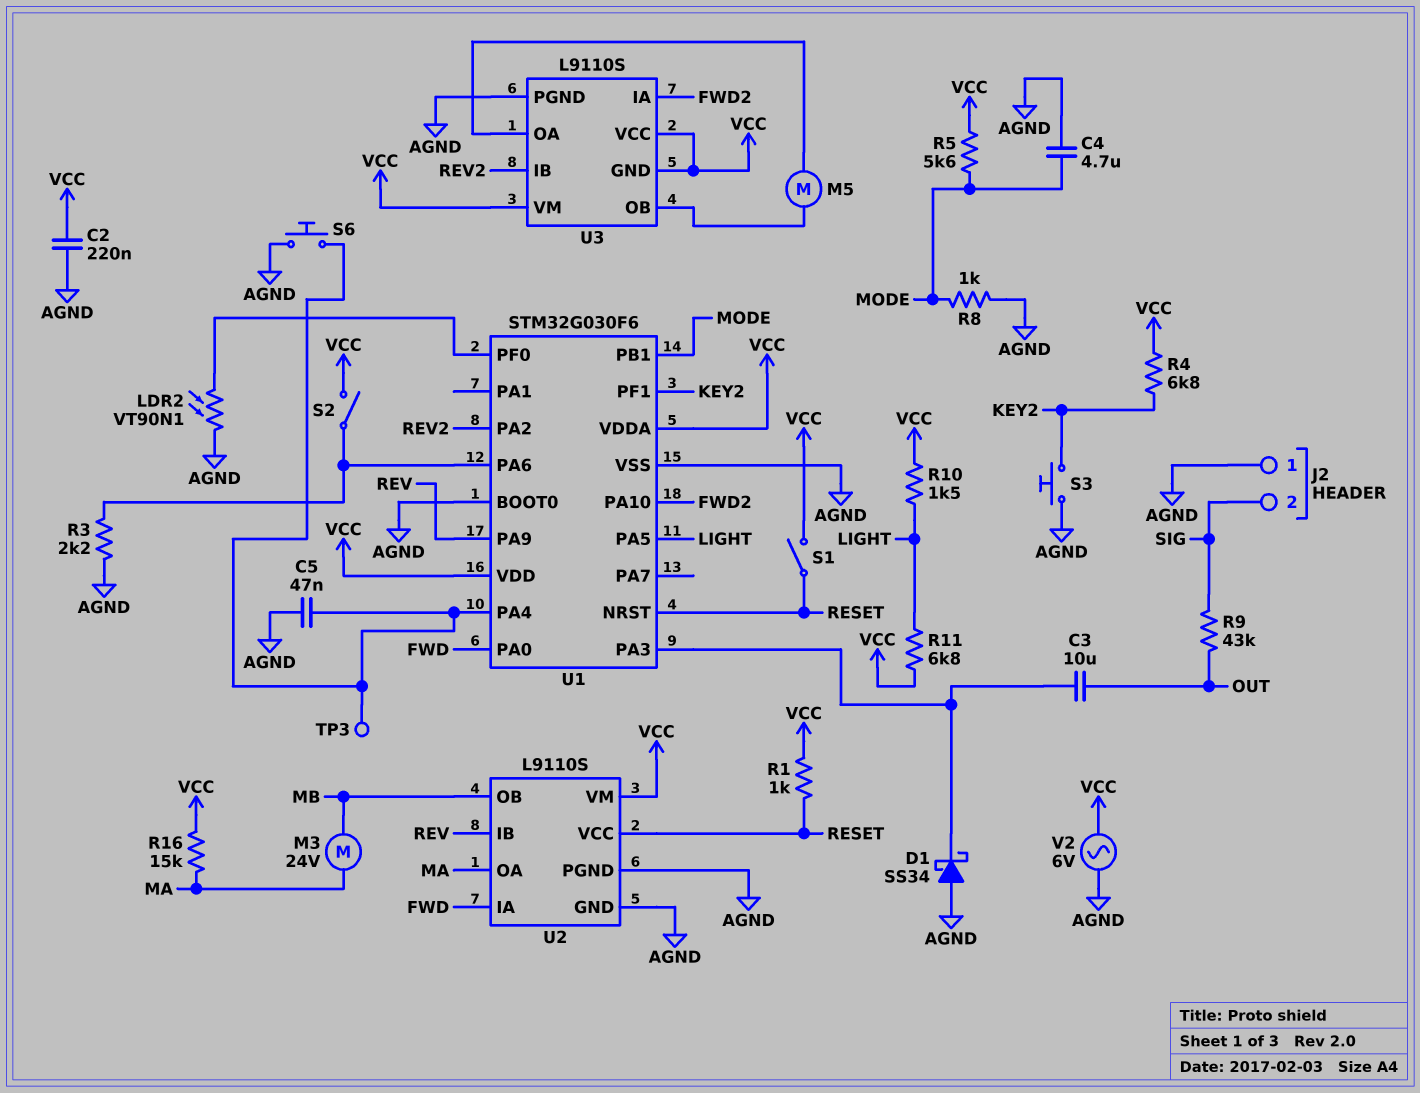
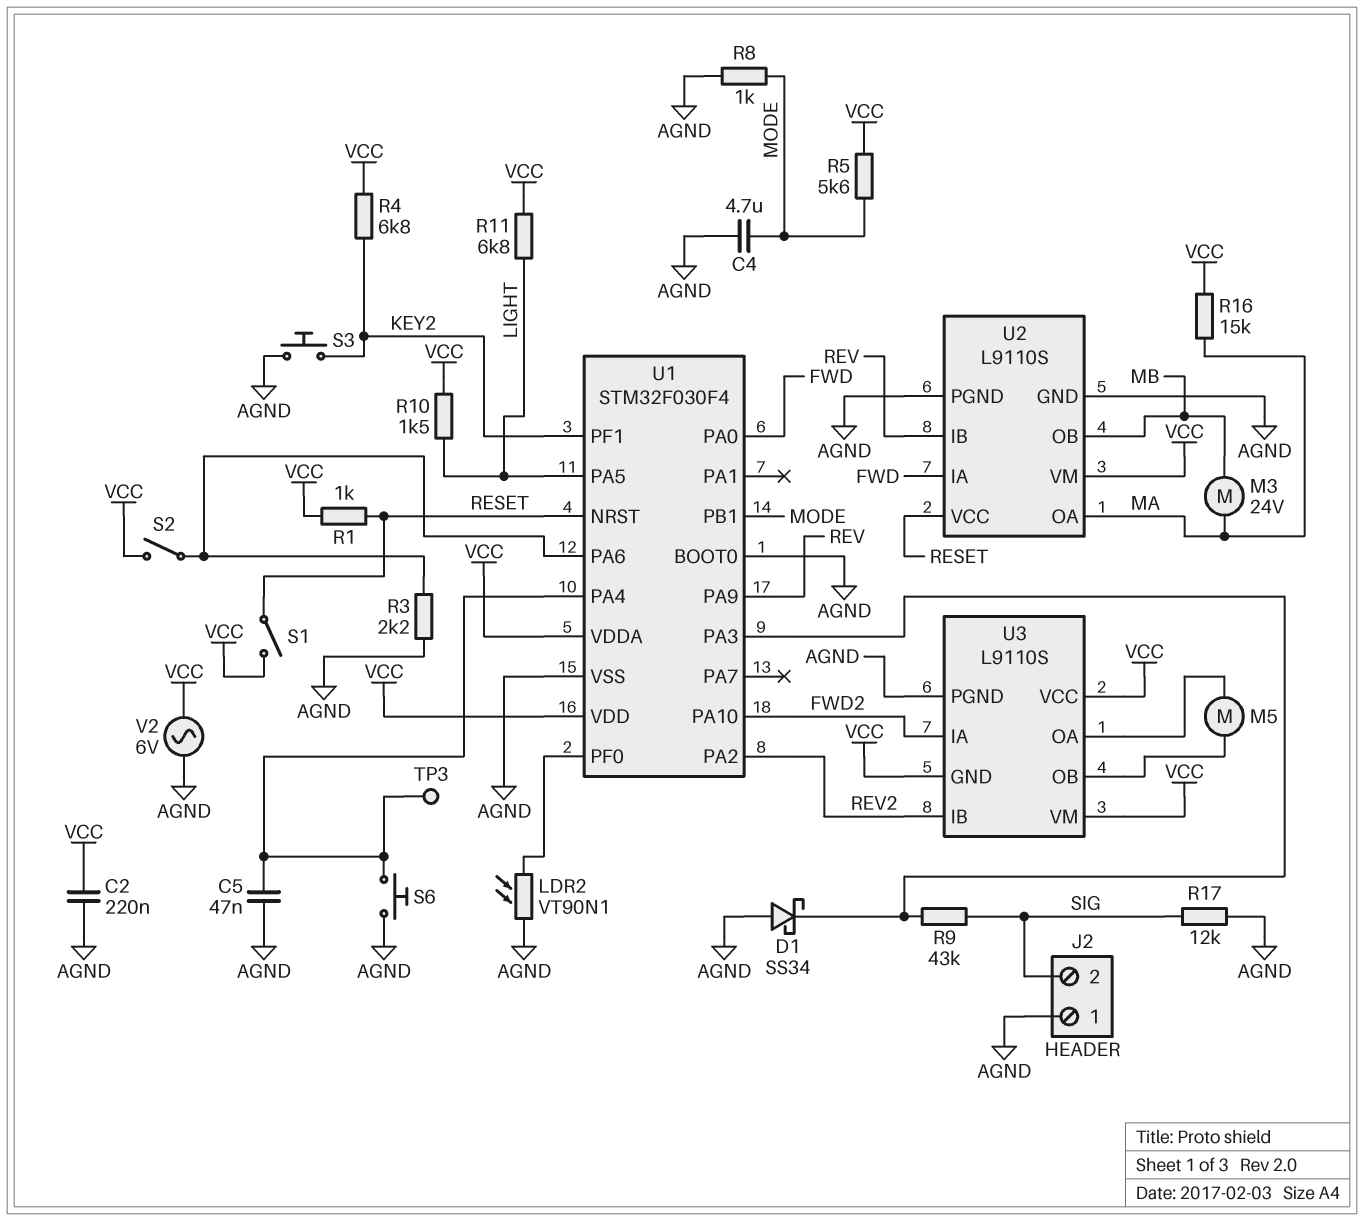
C3: 10uF (OUT, U1/PA3) -> none
R9: 43k (OUT, SIG) -> 43k (SIG, U1/PA3)
R17: none -> 12k (AGND, SIG)
U1: STM32G030F6 -> STM32F030F4

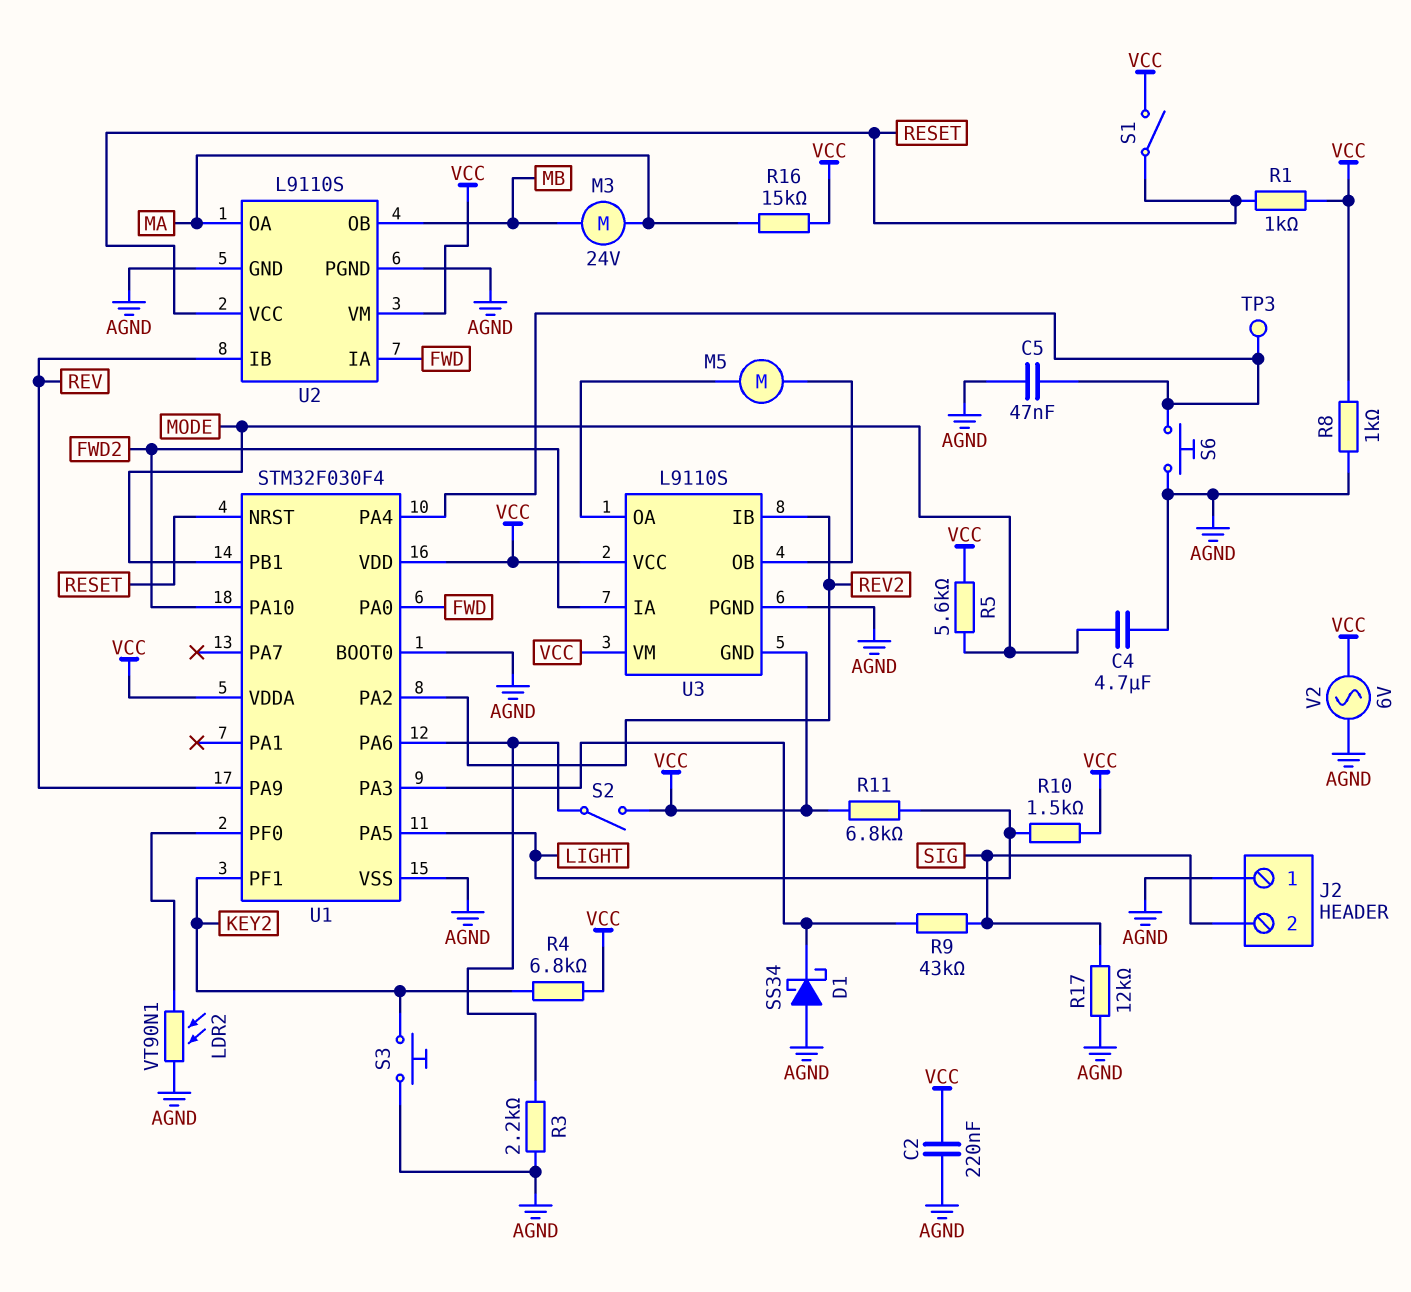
R8: 1k (AGND, MODE) -> 1k (AGND, VCC)

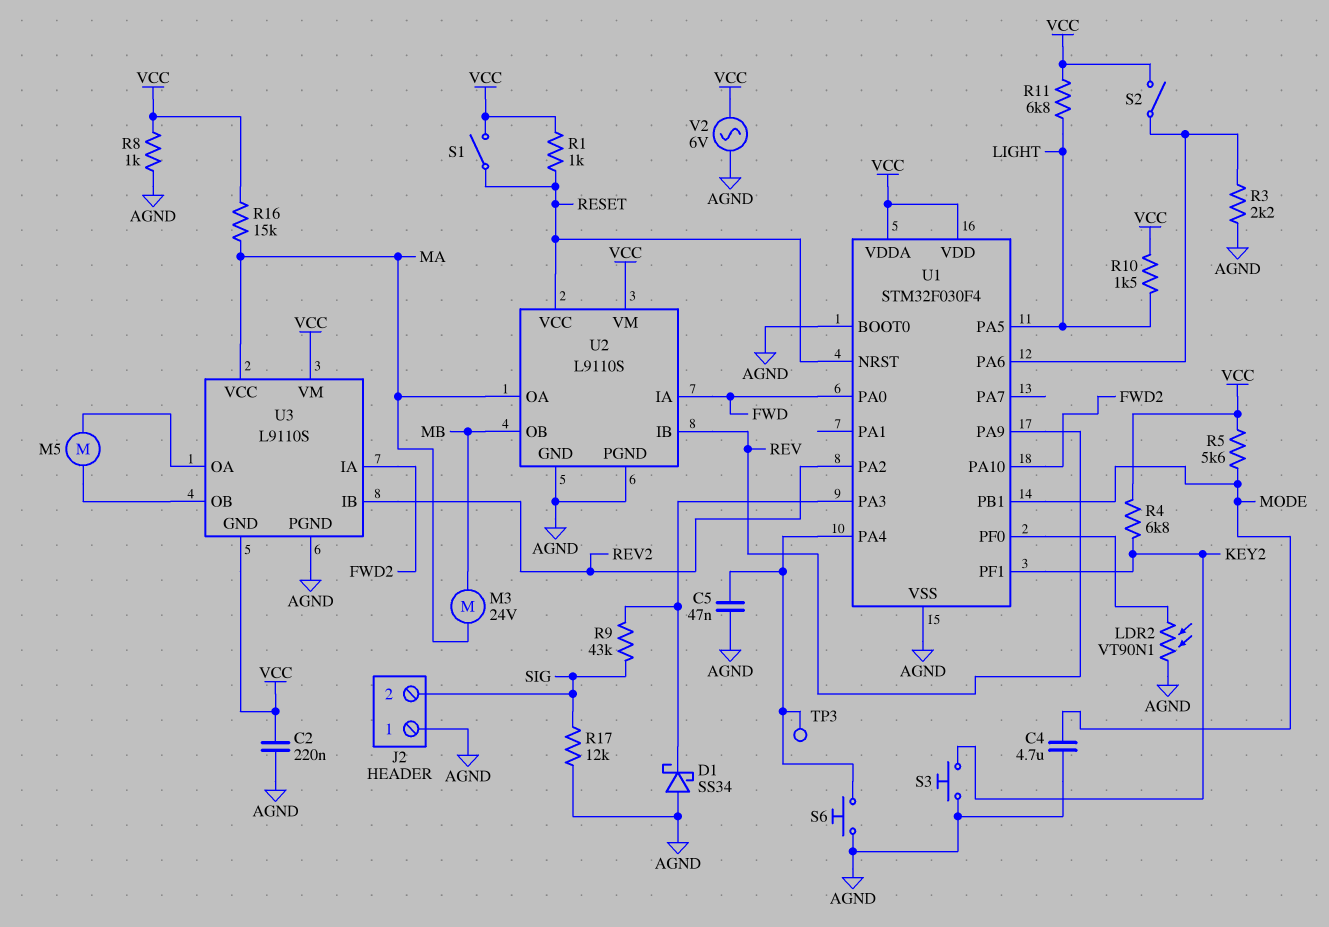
U3 pin VCC: VCC -> MA

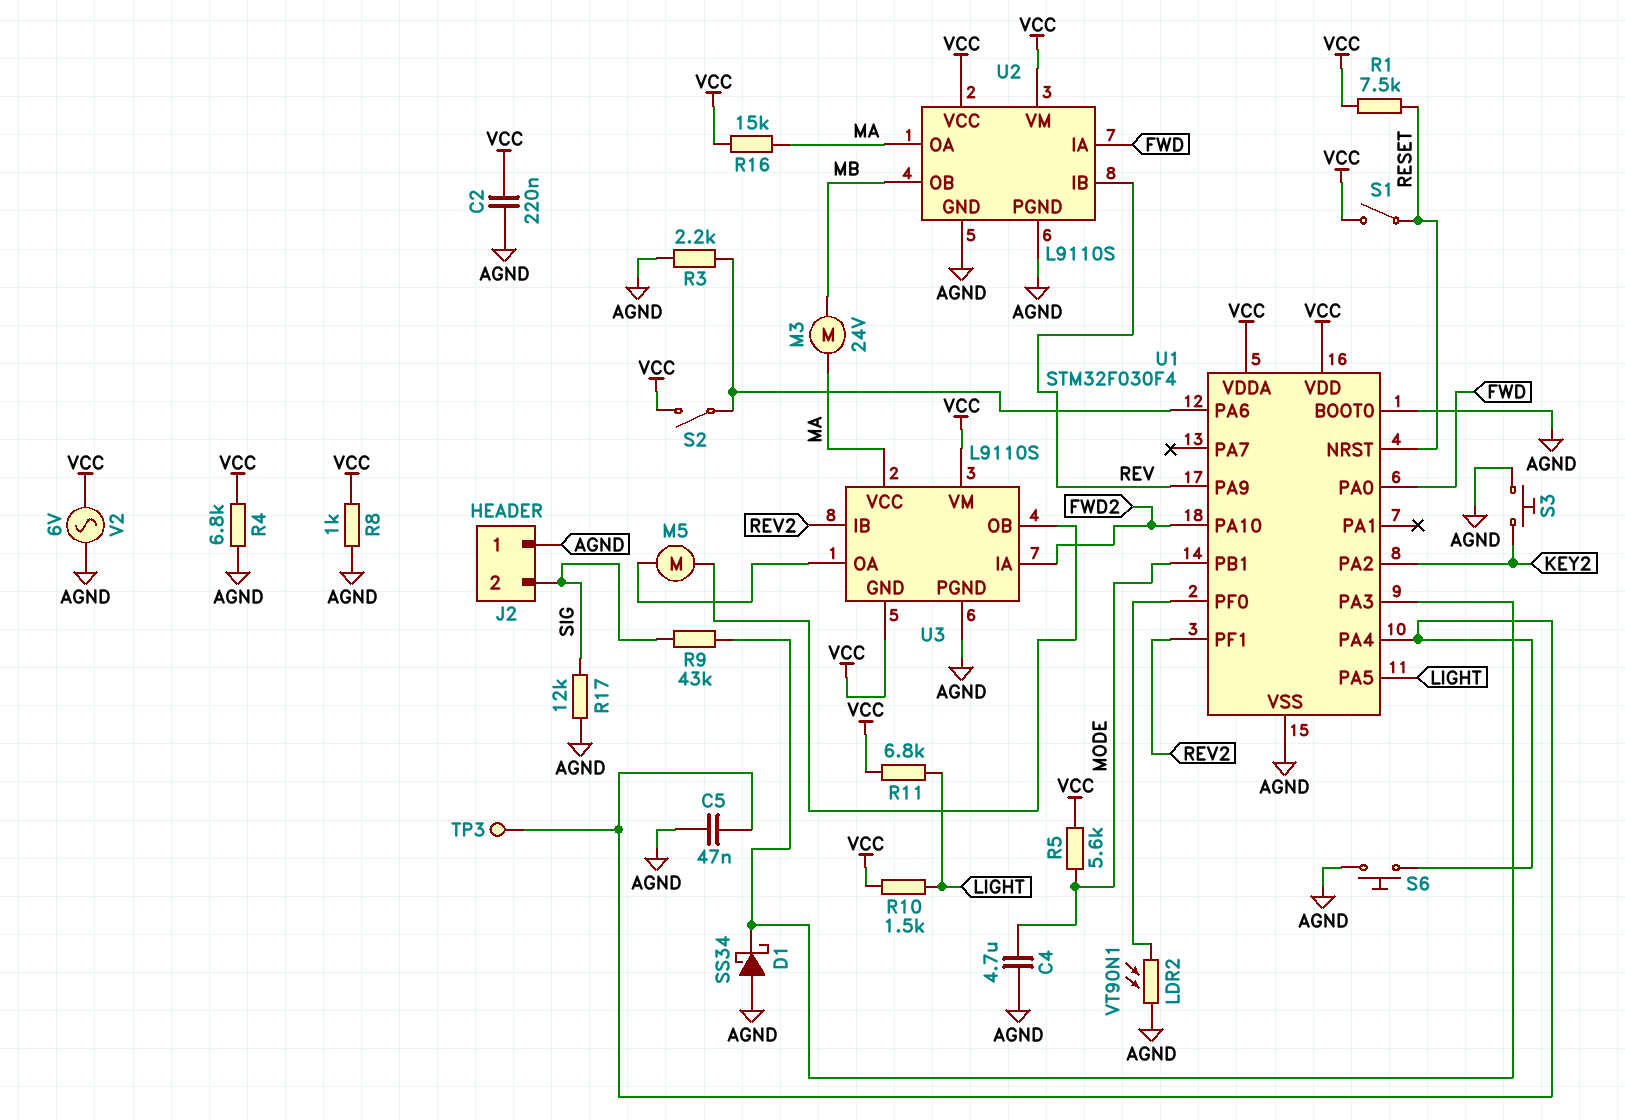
R1: 1k (RESET, VCC) -> 7.5k (RESET, VCC)
R4: 6.8k (KEY2, VCC) -> 6.8k (AGND, VCC)
U1 pin PA2: REV2 -> KEY2
U1 pin PF1: KEY2 -> REV2
U2 pin VCC: RESET -> VCC

